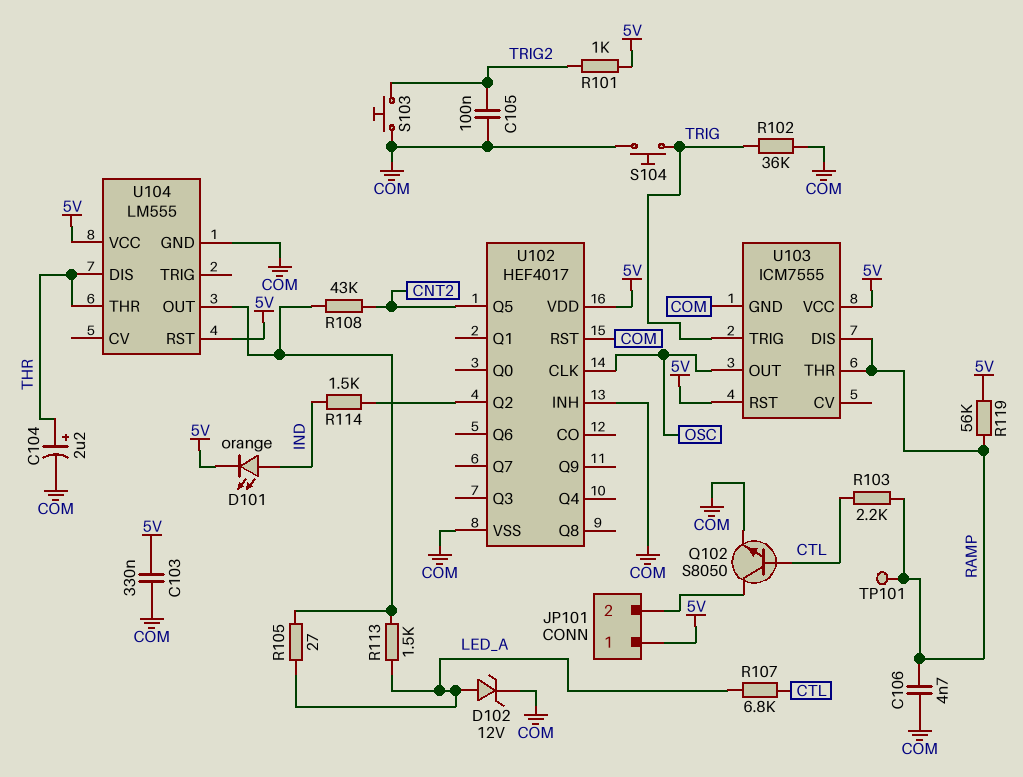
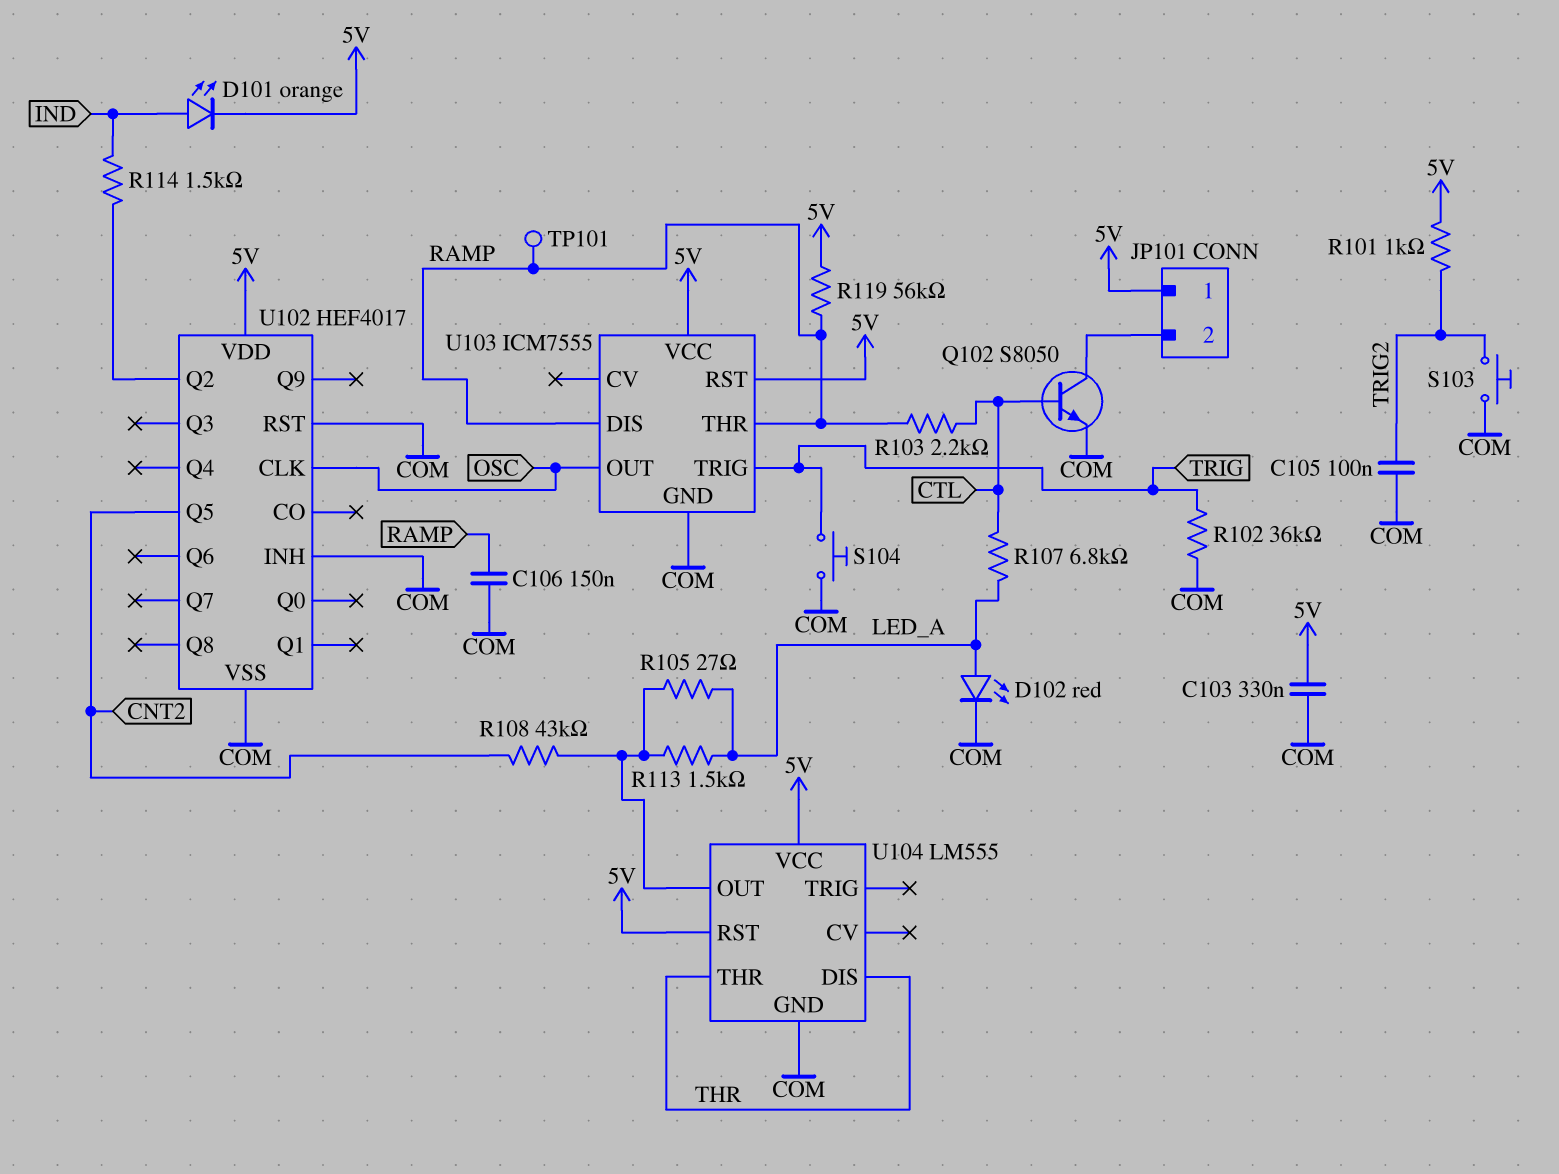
C104: 2.2uF (plus THR, minus COM) -> none
C106: 4.7nF (COM, RAMP) -> 150nF (COM, RAMP)
D102: zener 12V (A LED_A, K COM) -> LED red (A LED_A, K COM)

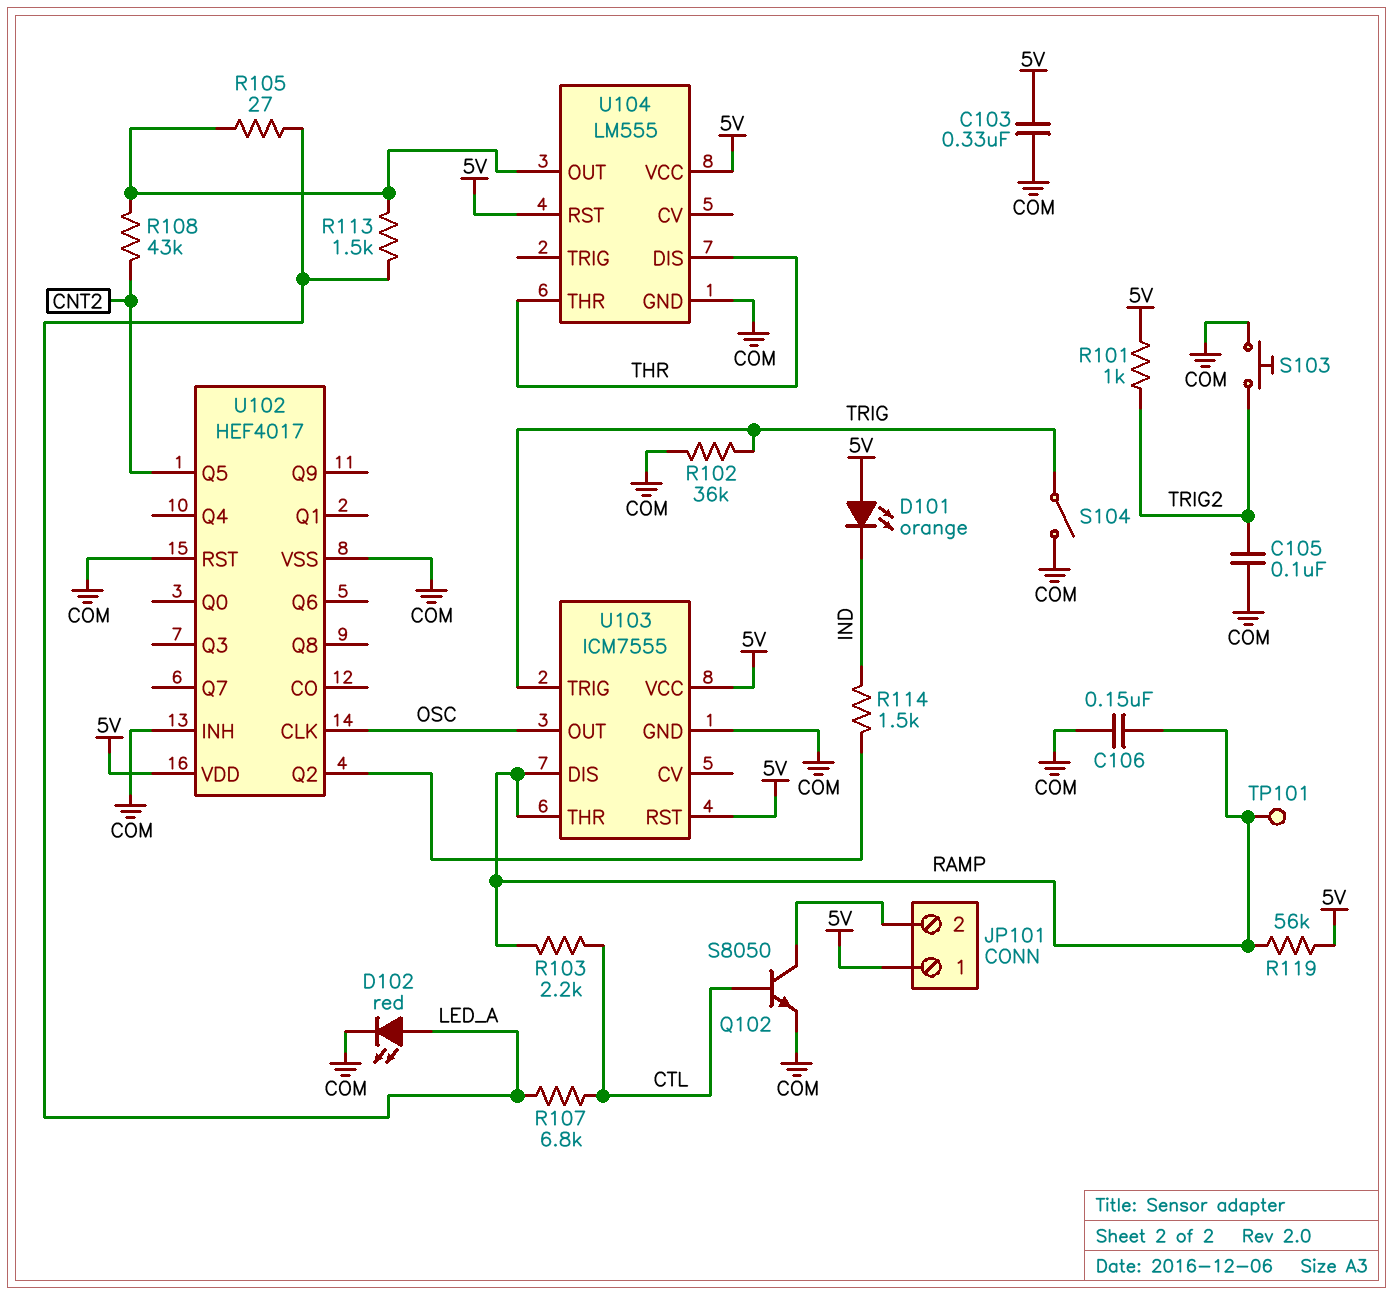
D101: LED orange (A IND, K 5V) -> LED orange (A 5V, K IND)
S104: button (COM, TRIG) -> switch (COM, TRIG)

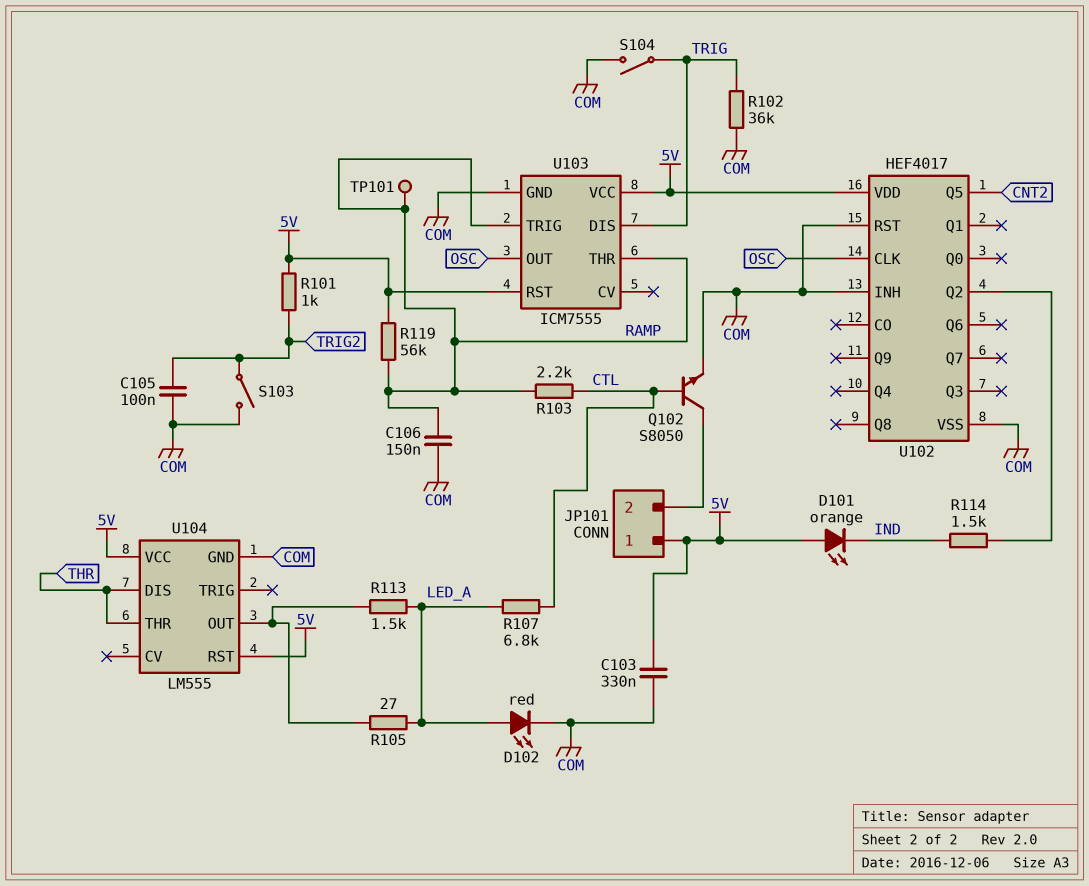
R108: 43k (CNT2, U104/OUT) -> none
S103: button (COM, TRIG2) -> switch (COM, TRIG2)
U103 pin DIS: RAMP -> TRIG
U103 pin TRIG: TRIG -> RAMP

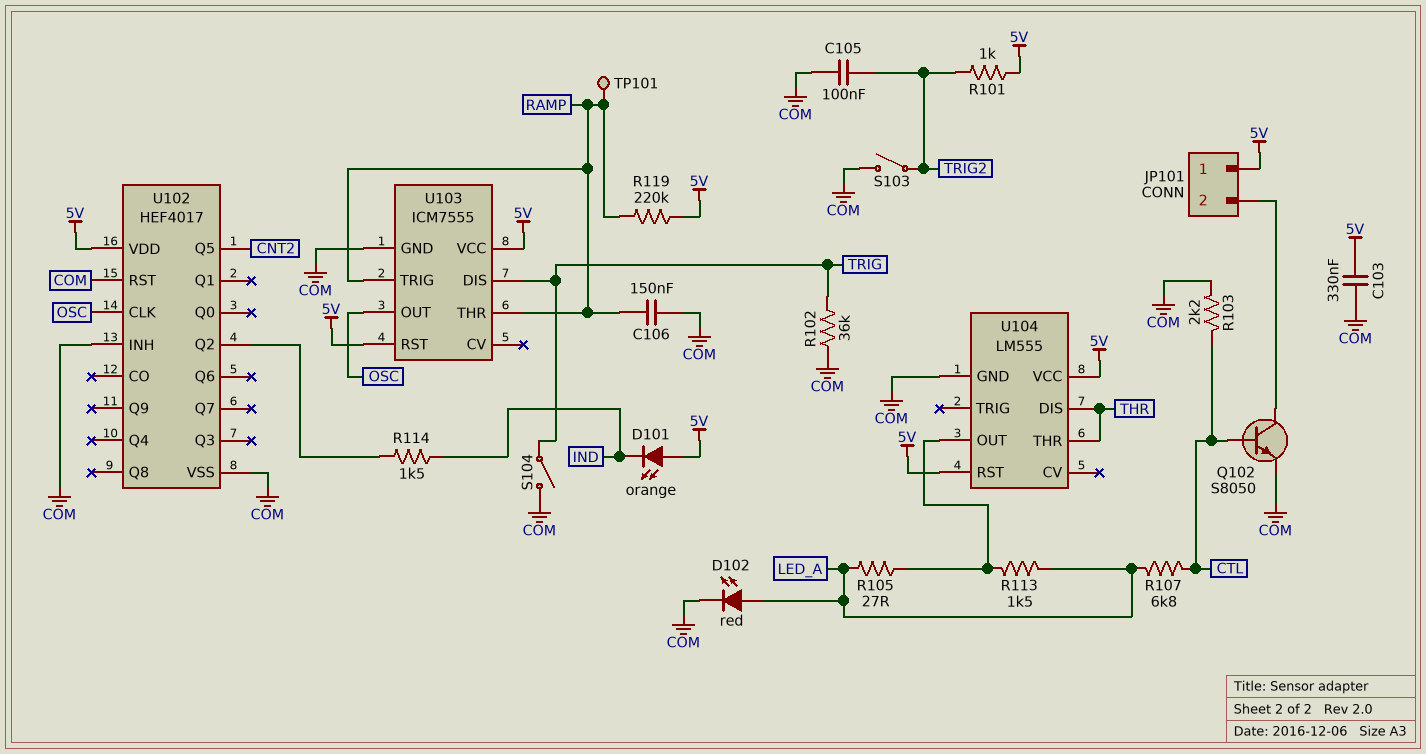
R103: 2.2k (CTL, RAMP) -> 2.2k (COM, CTL)
R119: 56k (5V, RAMP) -> 220k (5V, RAMP)

